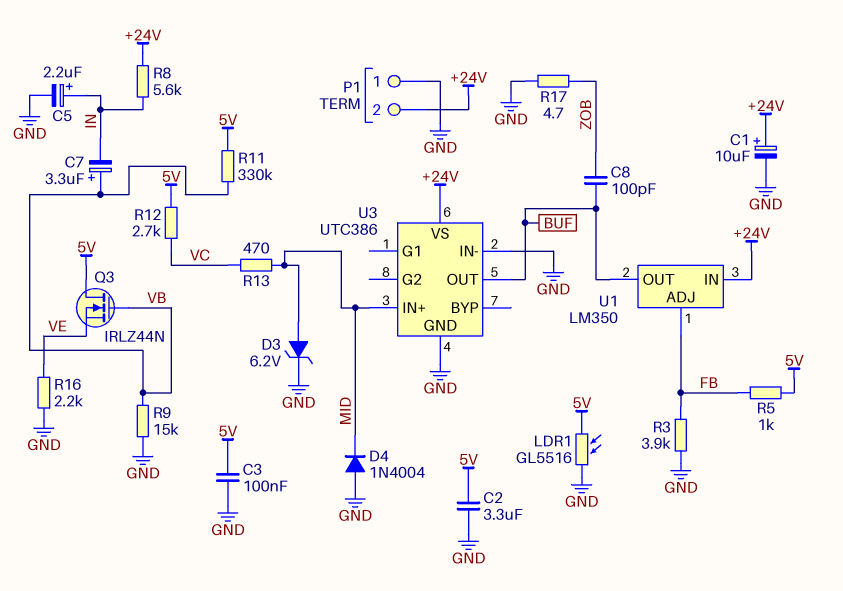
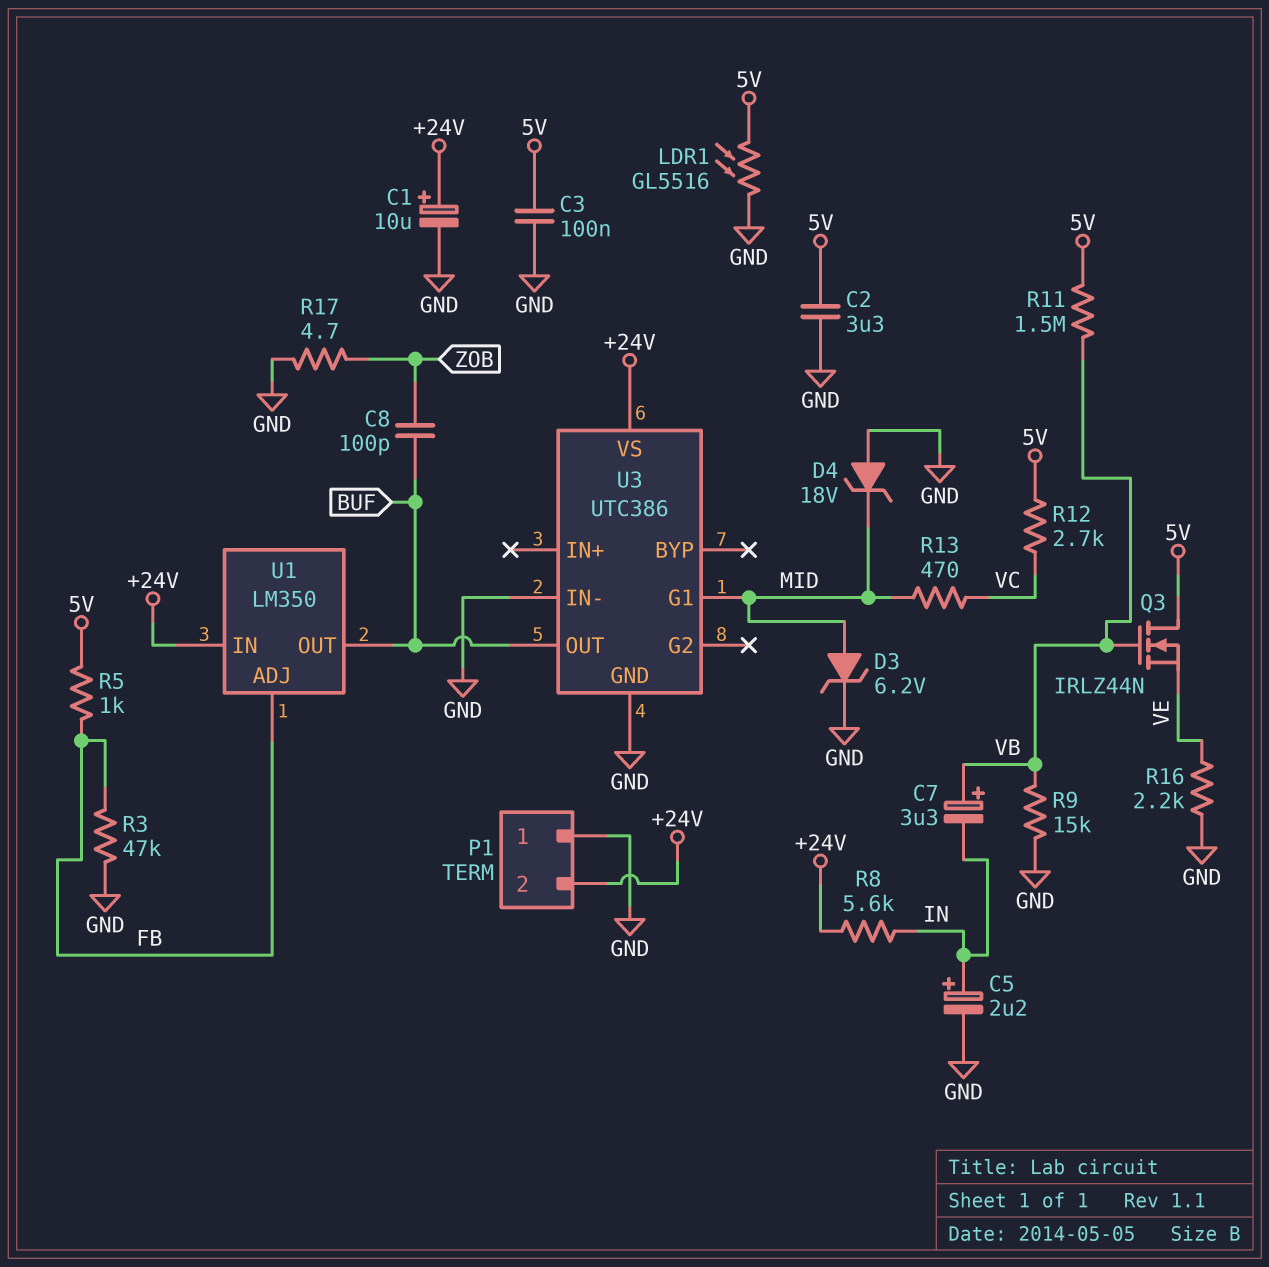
D4: diode 1N4004 (A GND, K MID) -> zener 18V (A GND, K MID)
R3: 3.9k (FB, GND) -> 47k (FB, GND)
R11: 330k (5V, VB) -> 1.5M (5V, VB)
U3 pin G1: none -> MID
U3 pin IN+: MID -> none

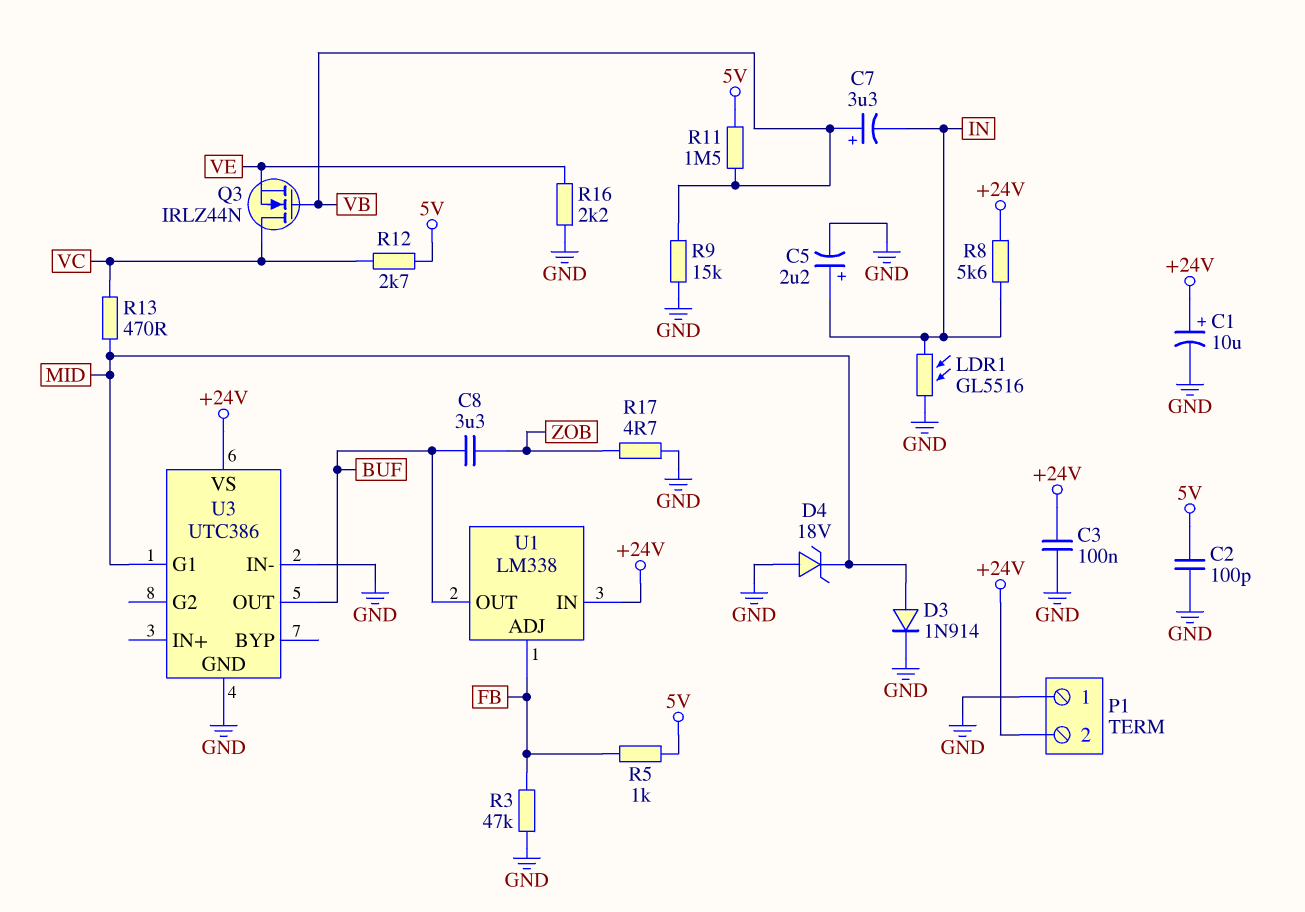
C2: 3.3uF (5V, GND) -> 100pF (5V, GND)
C3: 100nF (5V, GND) -> 100nF (+24V, GND)
C8: 100pF (BUF, ZOB) -> 3.3uF (BUF, ZOB)
D3: zener 6.2V (A MID, K GND) -> diode 1N914 (A MID, K GND)
LDR1: GL5516 (5V, GND) -> GL5516 (GND, IN)
Q3: NMOS IRLZ44N (G VB, D 5V, S VE) -> NMOS IRLZ44N (G VB, D VC, S VE)
U1: LM350 -> LM338

